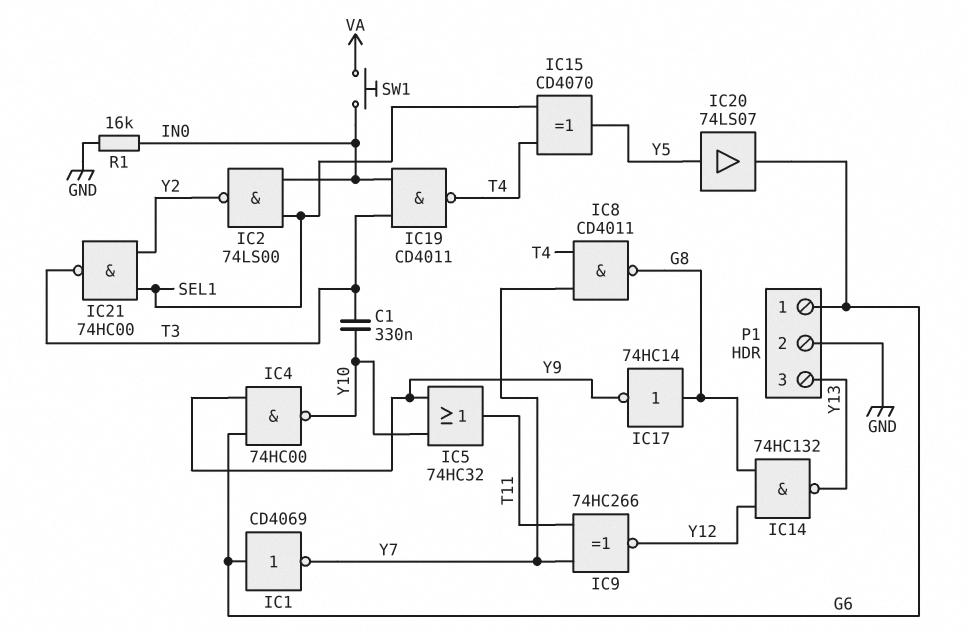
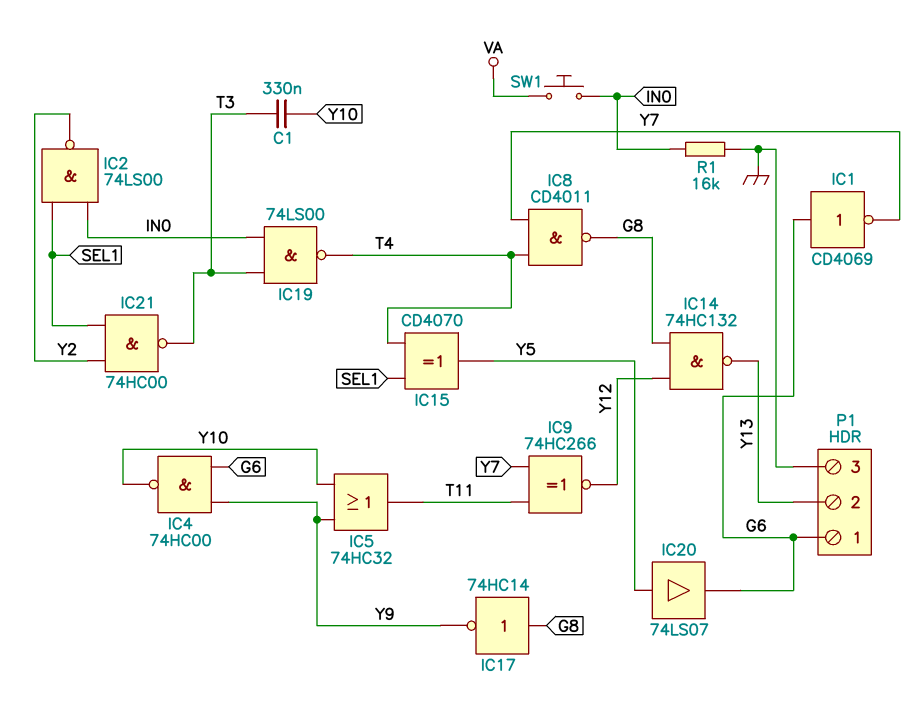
IC19: NAND CD4011 (in IN0, in T3, out T4) -> NAND 74LS00 (in IN0, in T3, out T4)
P1 pin 2: GND -> Y13
P1 pin 3: Y13 -> GND

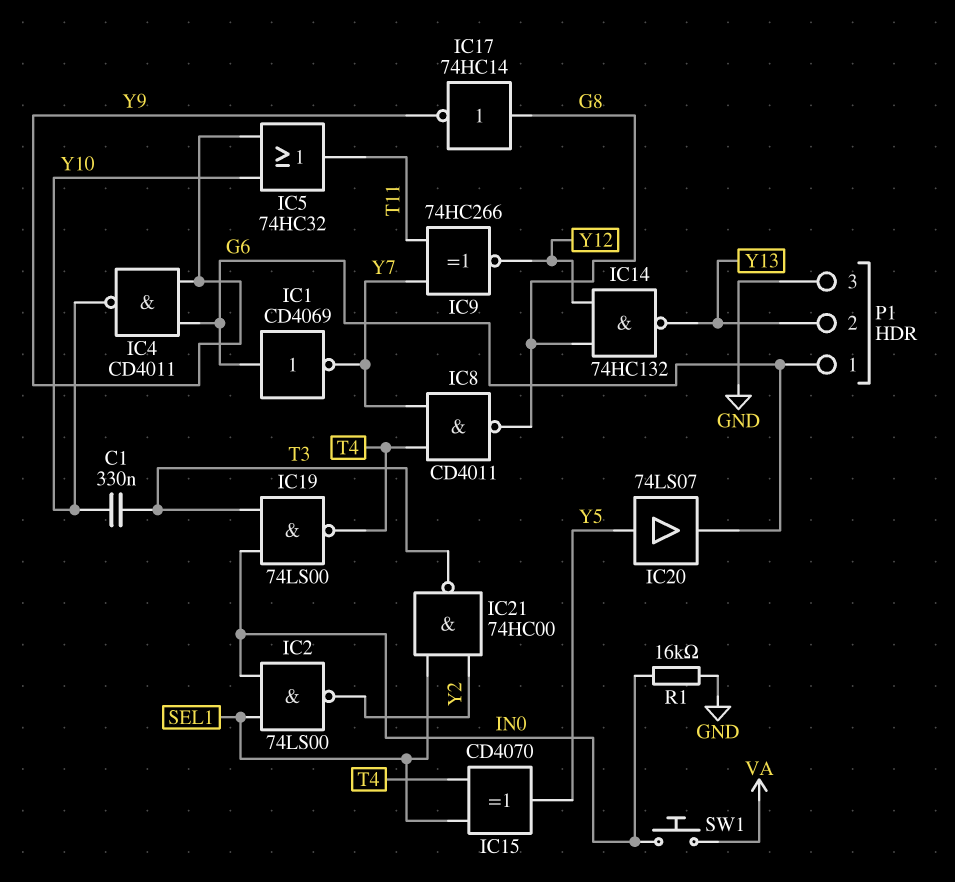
IC4: NAND 74HC00 (in G6, in Y9, out Y10) -> NAND CD4011 (in G6, in Y9, out Y10)

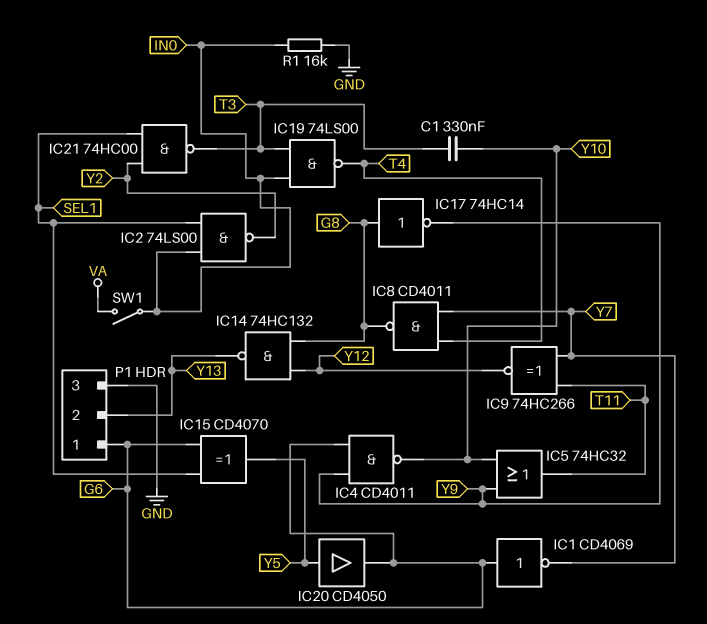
IC15: XOR CD4070 (in SEL1, in T4, out Y5) -> XOR CD4070 (in G6, in SEL1, out Y5)
IC20: buffer 74LS07 (in Y5, out G6) -> buffer CD4050 (in Y5, out G6)
SW1: button (IN0, VA) -> switch (IN0, VA)

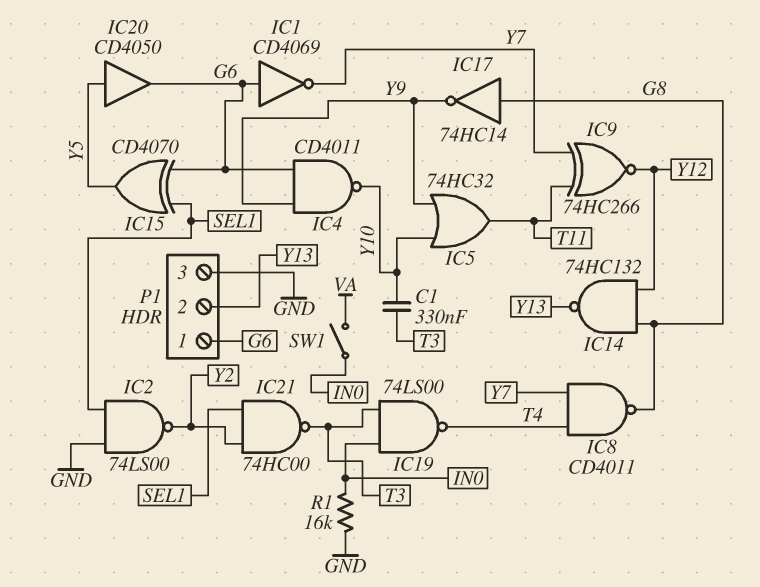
IC2: NAND 74LS00 (in IN0, in SEL1, out Y2) -> NAND 74LS00 (in GND, in SEL1, out Y2)

